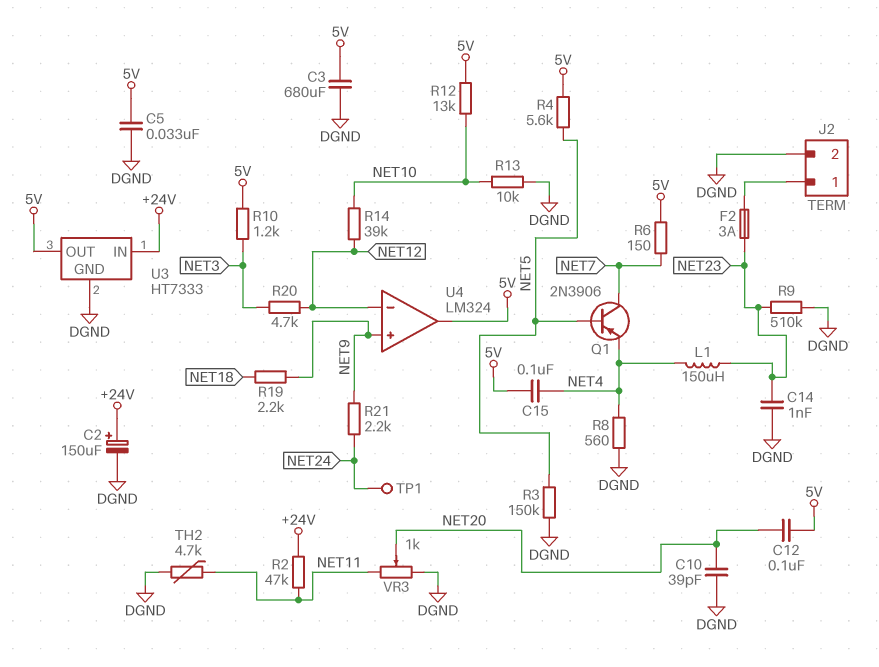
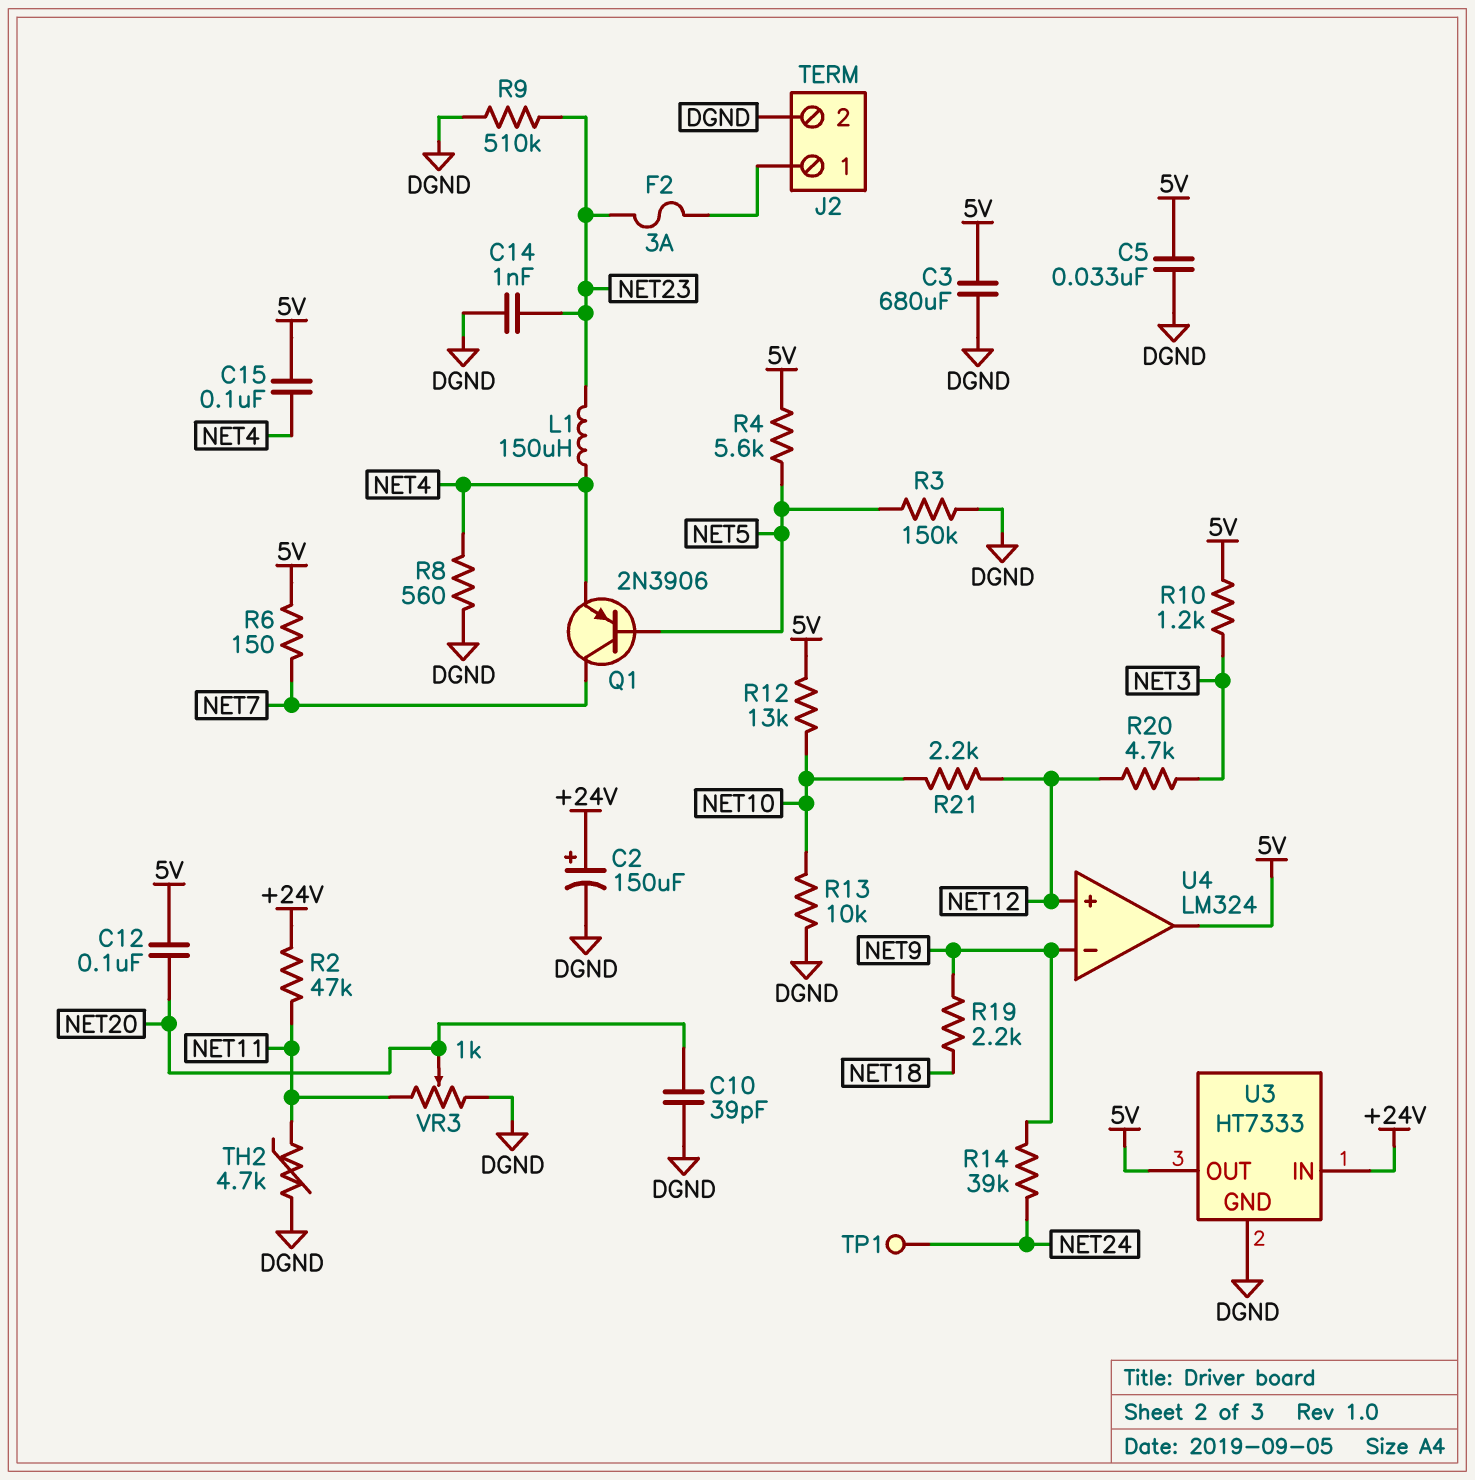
R14: 39k (NET10, NET12) -> 39k (NET9, NET24)
R21: 2.2k (NET9, NET24) -> 2.2k (NET10, NET12)
U4 pin in+: NET9 -> NET12
U4 pin in-: NET12 -> NET9

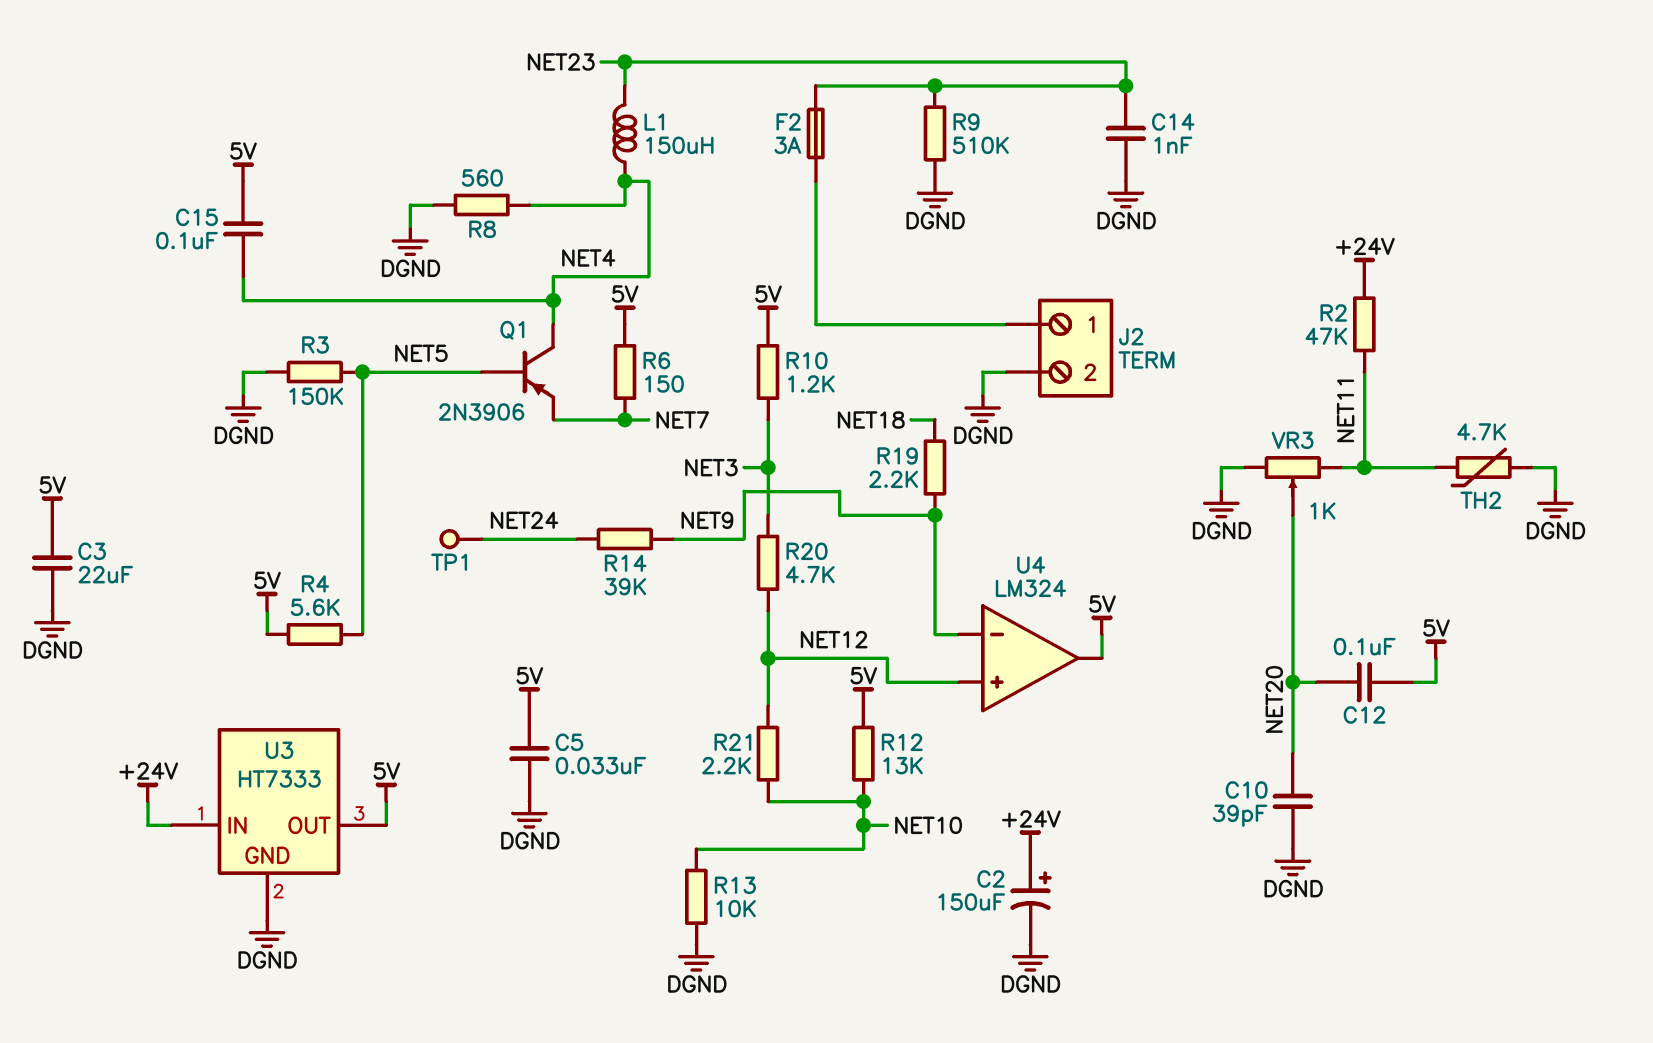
C3: 680uF (5V, DGND) -> 22uF (5V, DGND)
Q1: PNP 2N3906 (B NET5, C NET7, E NET4) -> PNP 2N3906 (B NET5, C NET4, E NET7)

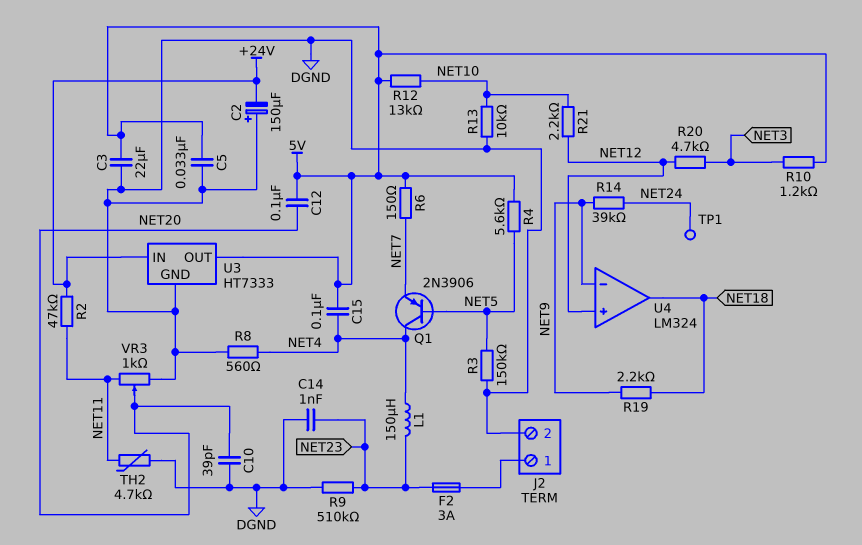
C2: 150uF (plus +24V, minus DGND) -> 150uF (plus DGND, minus +24V)
U4 pin out: 5V -> NET18

